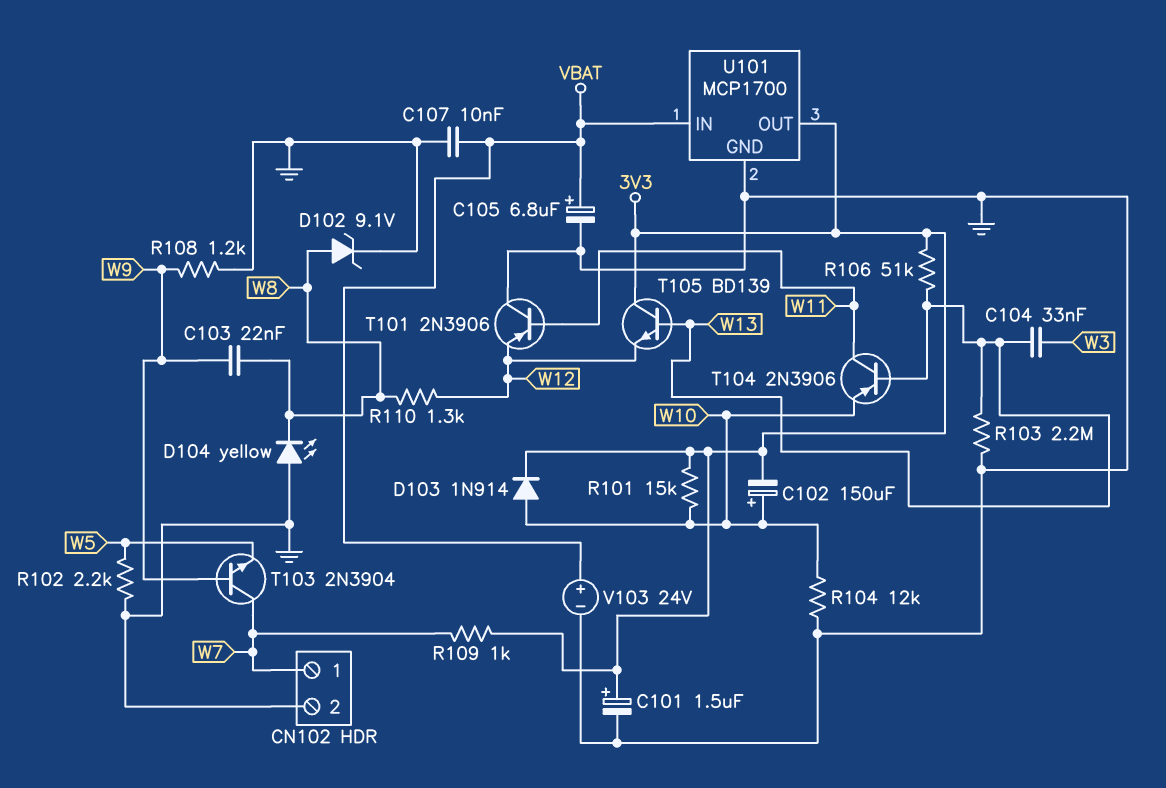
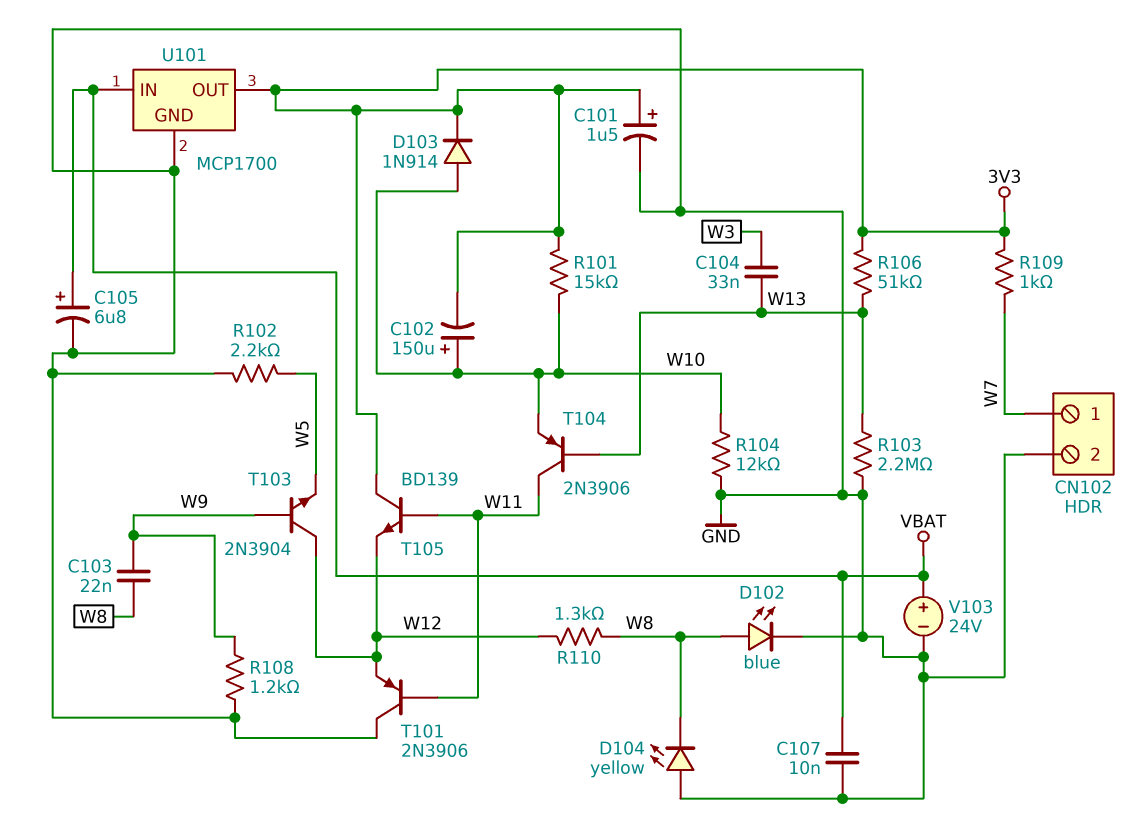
D102: zener 9.1V (A W8, K GND) -> LED blue (A W8, K GND)
T103: NPN 2N3904 (B W9, C W7, E W5) -> NPN 2N3904 (B W9, C W12, E W5)
T105: NPN BD139 (B W13, C 3V3, E W12) -> NPN BD139 (B W11, C 3V3, E W12)

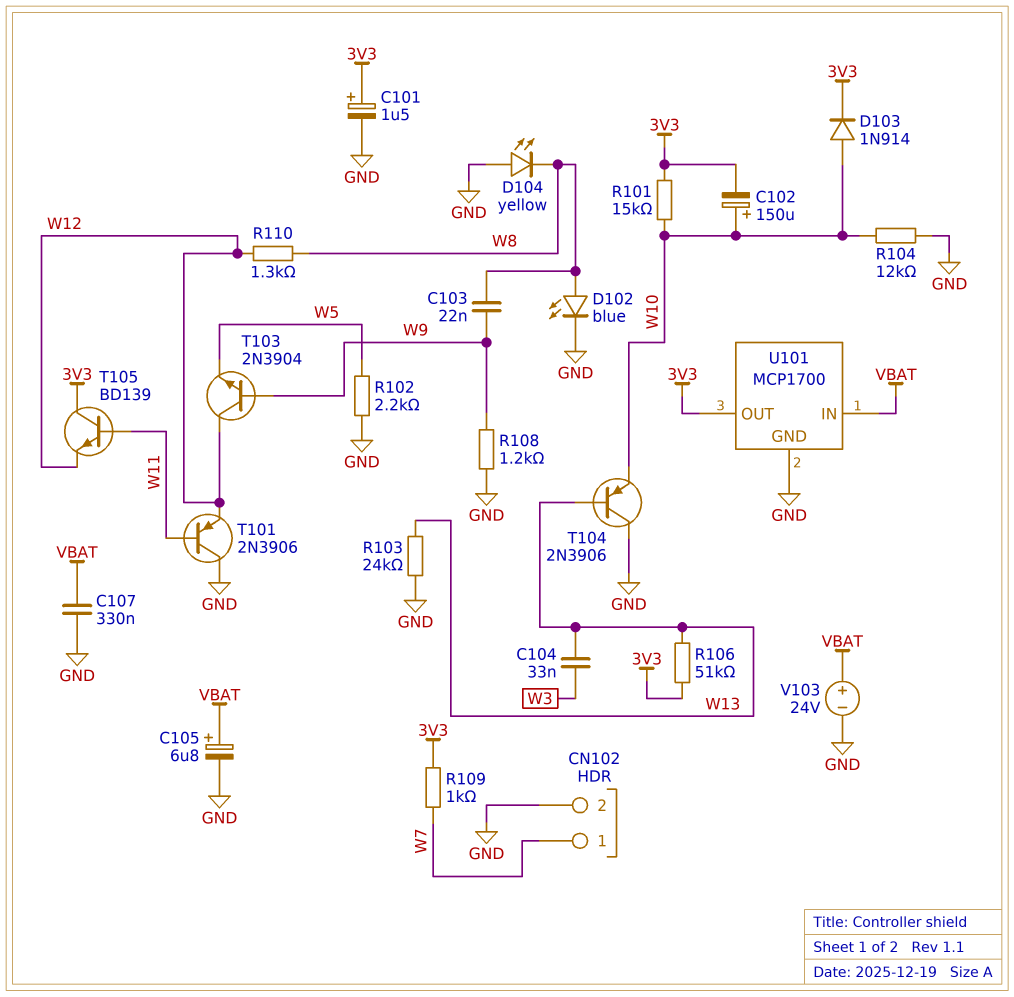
C107: 10nF (GND, VBAT) -> 330nF (GND, VBAT)
R103: 2.2M (GND, W13) -> 24k (GND, W13)
T104: PNP 2N3906 (B W13, C W11, E W10) -> PNP 2N3906 (B W13, C GND, E W10)

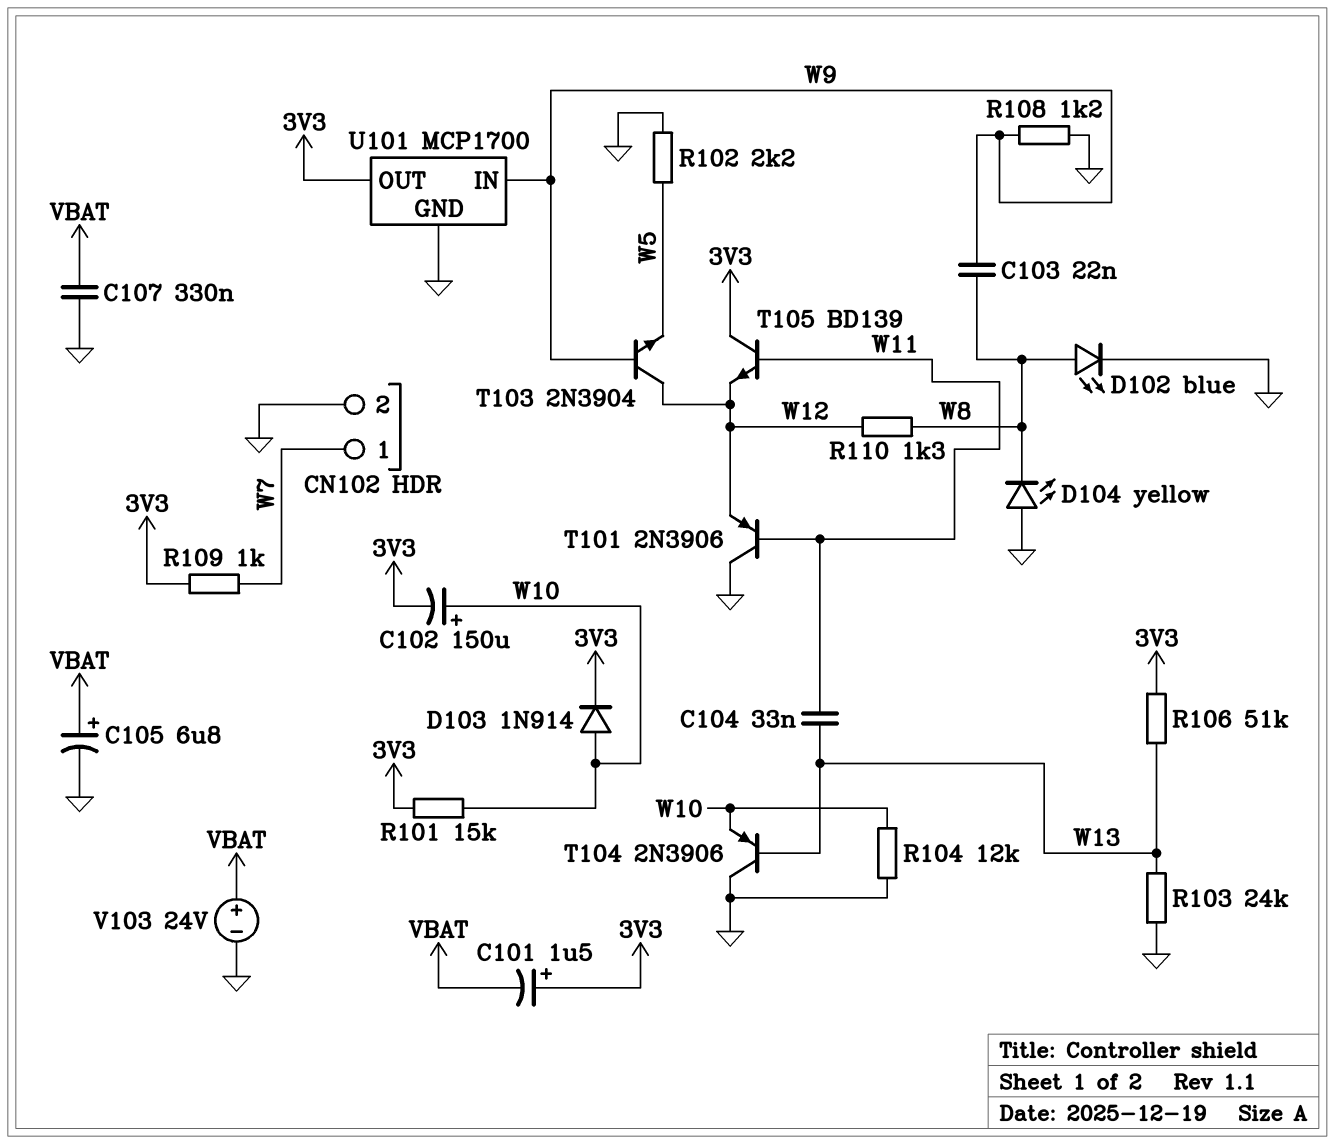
C101: 1.5uF (plus 3V3, minus GND) -> 1.5uF (plus 3V3, minus VBAT)
C104: 33nF (W3, W13) -> 33nF (W11, W13)
U101 pin IN: VBAT -> W9

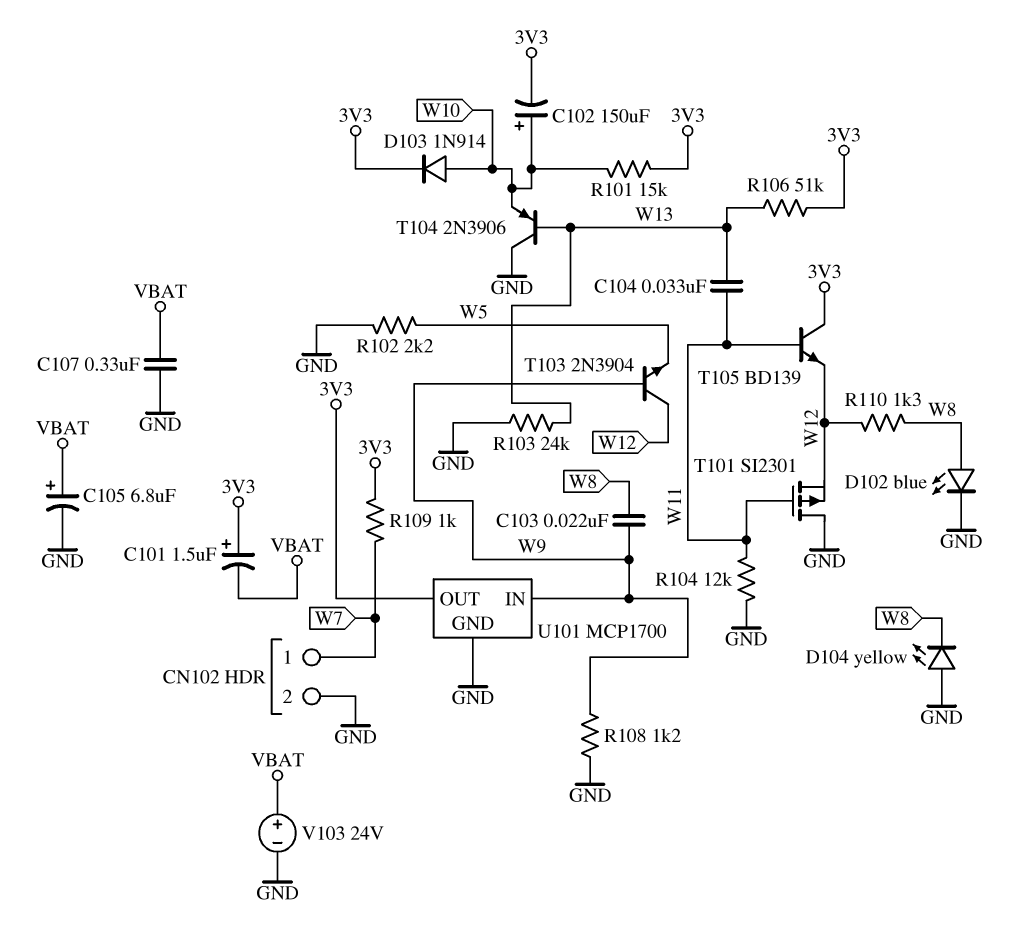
R104: 12k (GND, W10) -> 12k (GND, W11)
T101: PNP 2N3906 (B W11, C GND, E W12) -> PMOS SI2301 (G W11, D GND, S W12)

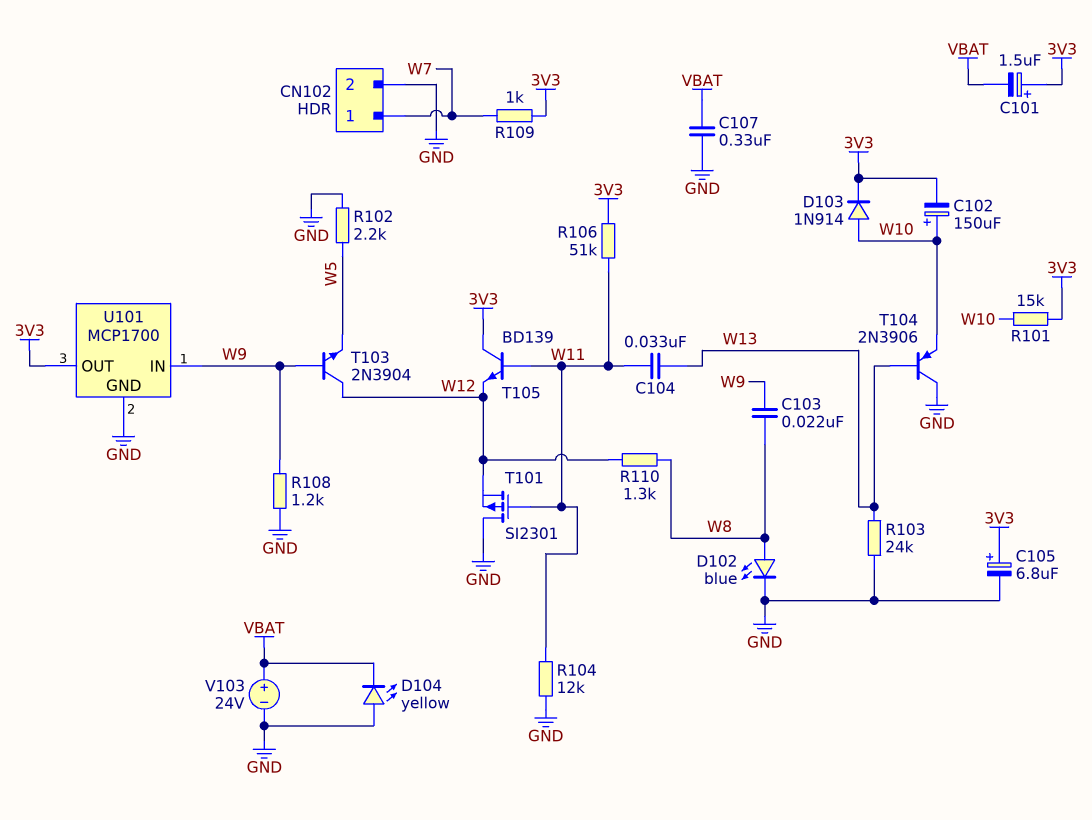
C105: 6.8uF (plus VBAT, minus GND) -> 6.8uF (plus 3V3, minus GND)
D104: LED yellow (A GND, K W8) -> LED yellow (A GND, K VBAT)
R106: 51k (3V3, W13) -> 51k (3V3, W11)

